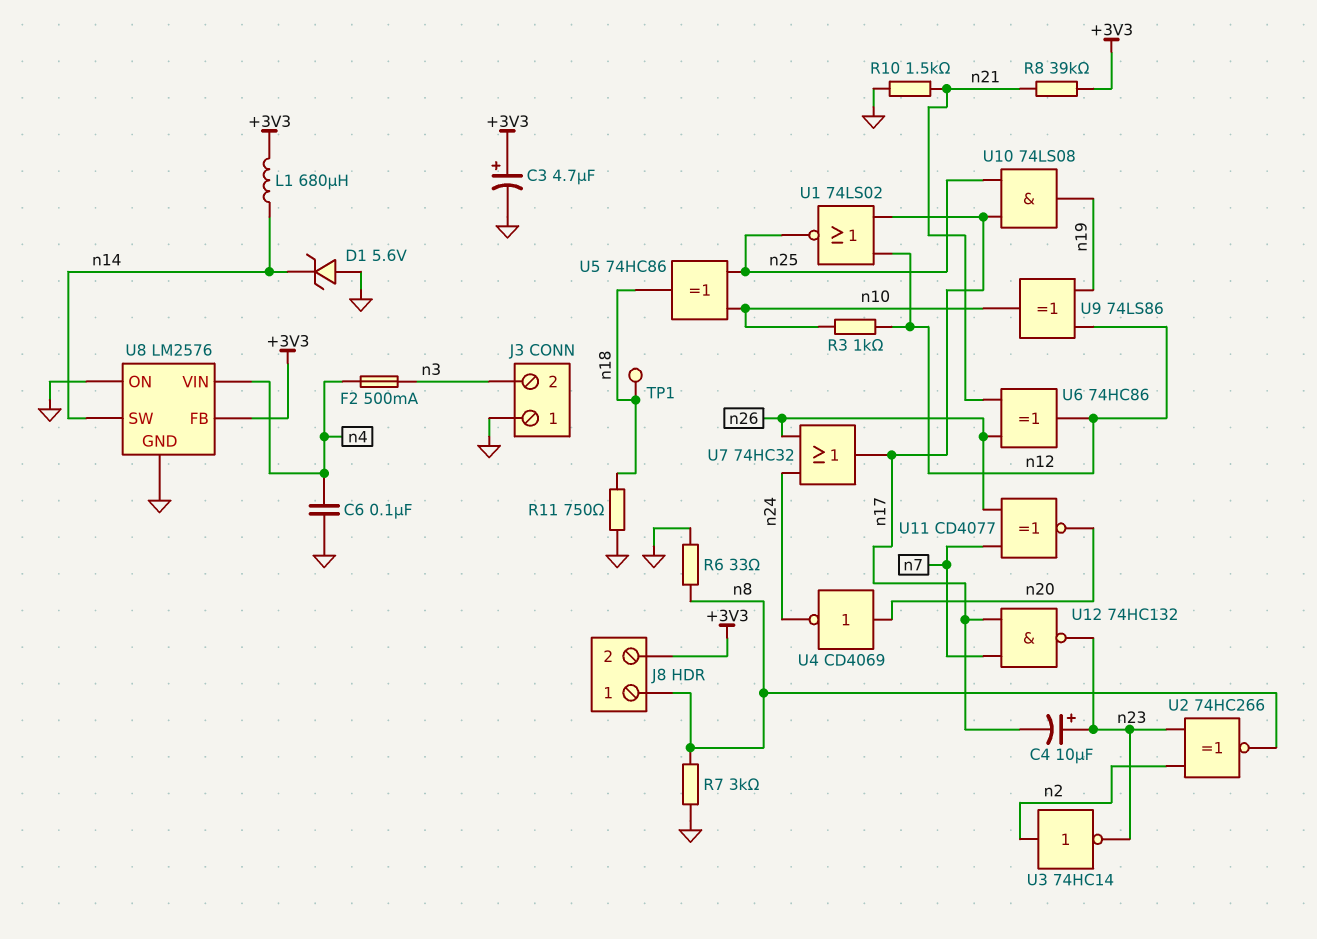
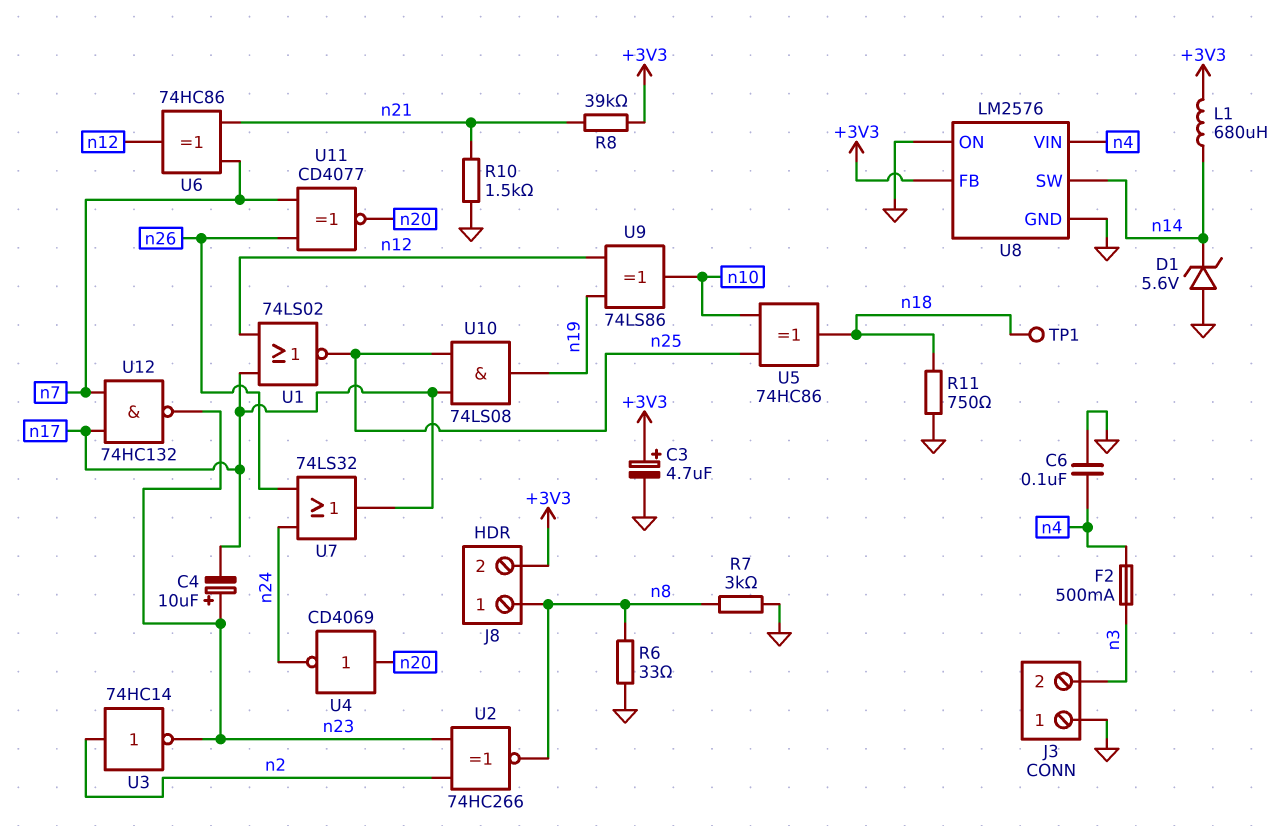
R3: 1k (n10, n12) -> none
U6: XOR 74HC86 (in n21, in n26, out n12) -> XOR 74HC86 (in n7, in n21, out n12)
U7: OR 74HC32 (in n24, in n26, out n17) -> OR 74LS32 (in n24, in n26, out n17)

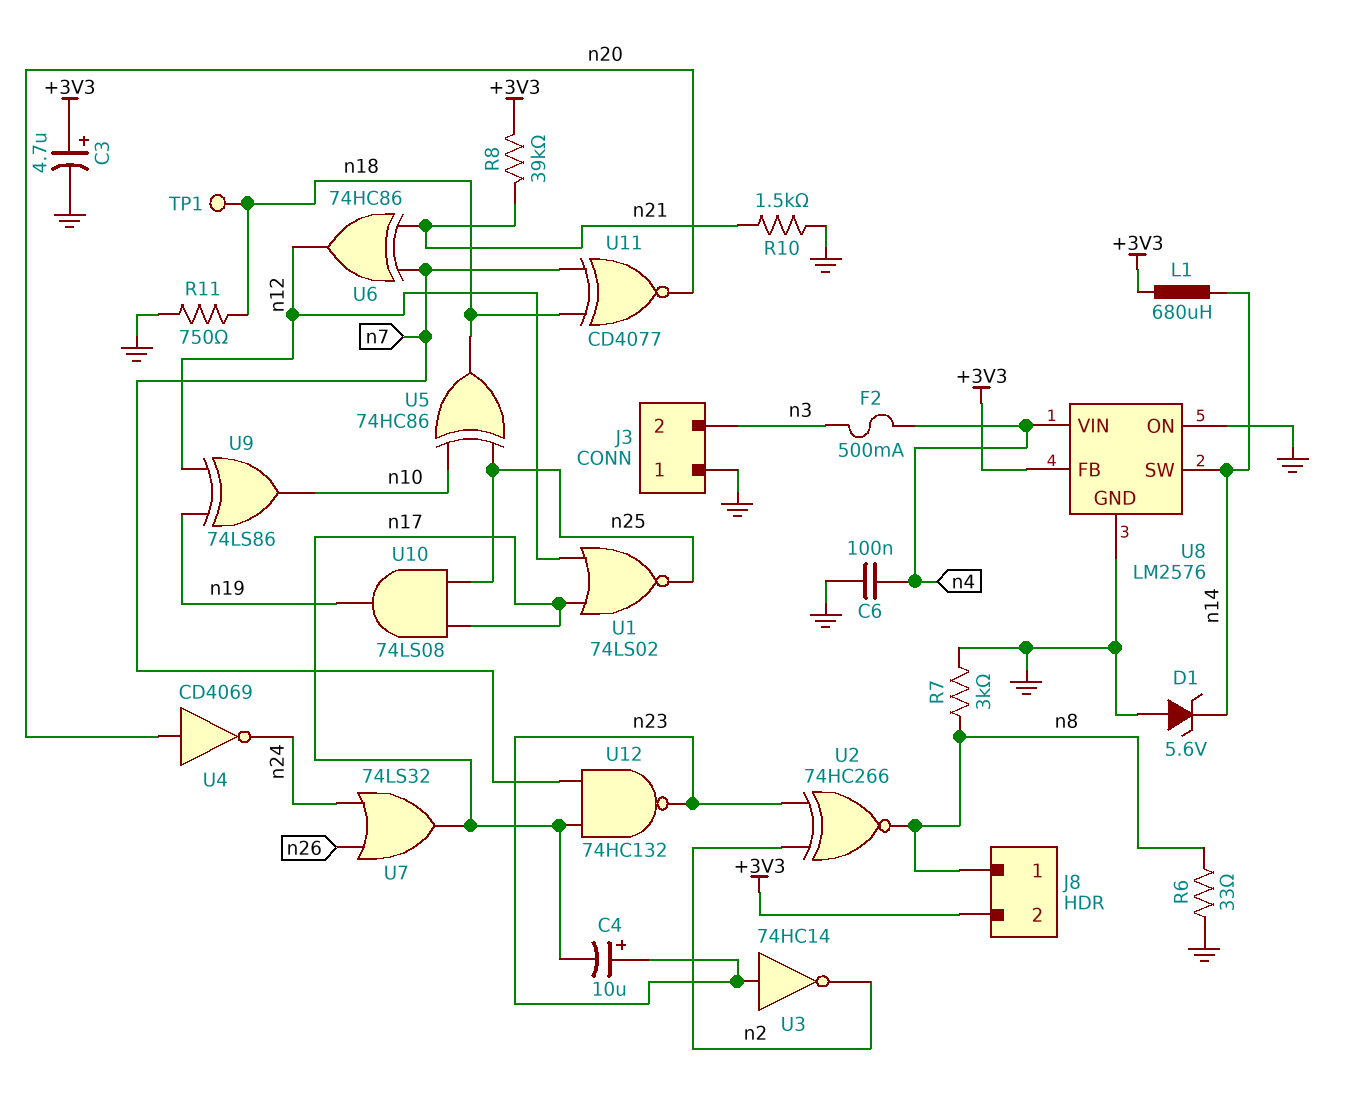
U3: NOT 74HC14 (in n2, out n23) -> NOT 74HC14 (in n23, out n2)
U11: XNOR CD4077 (in n7, in n26, out n20) -> XNOR CD4077 (in n7, in n18, out n20)

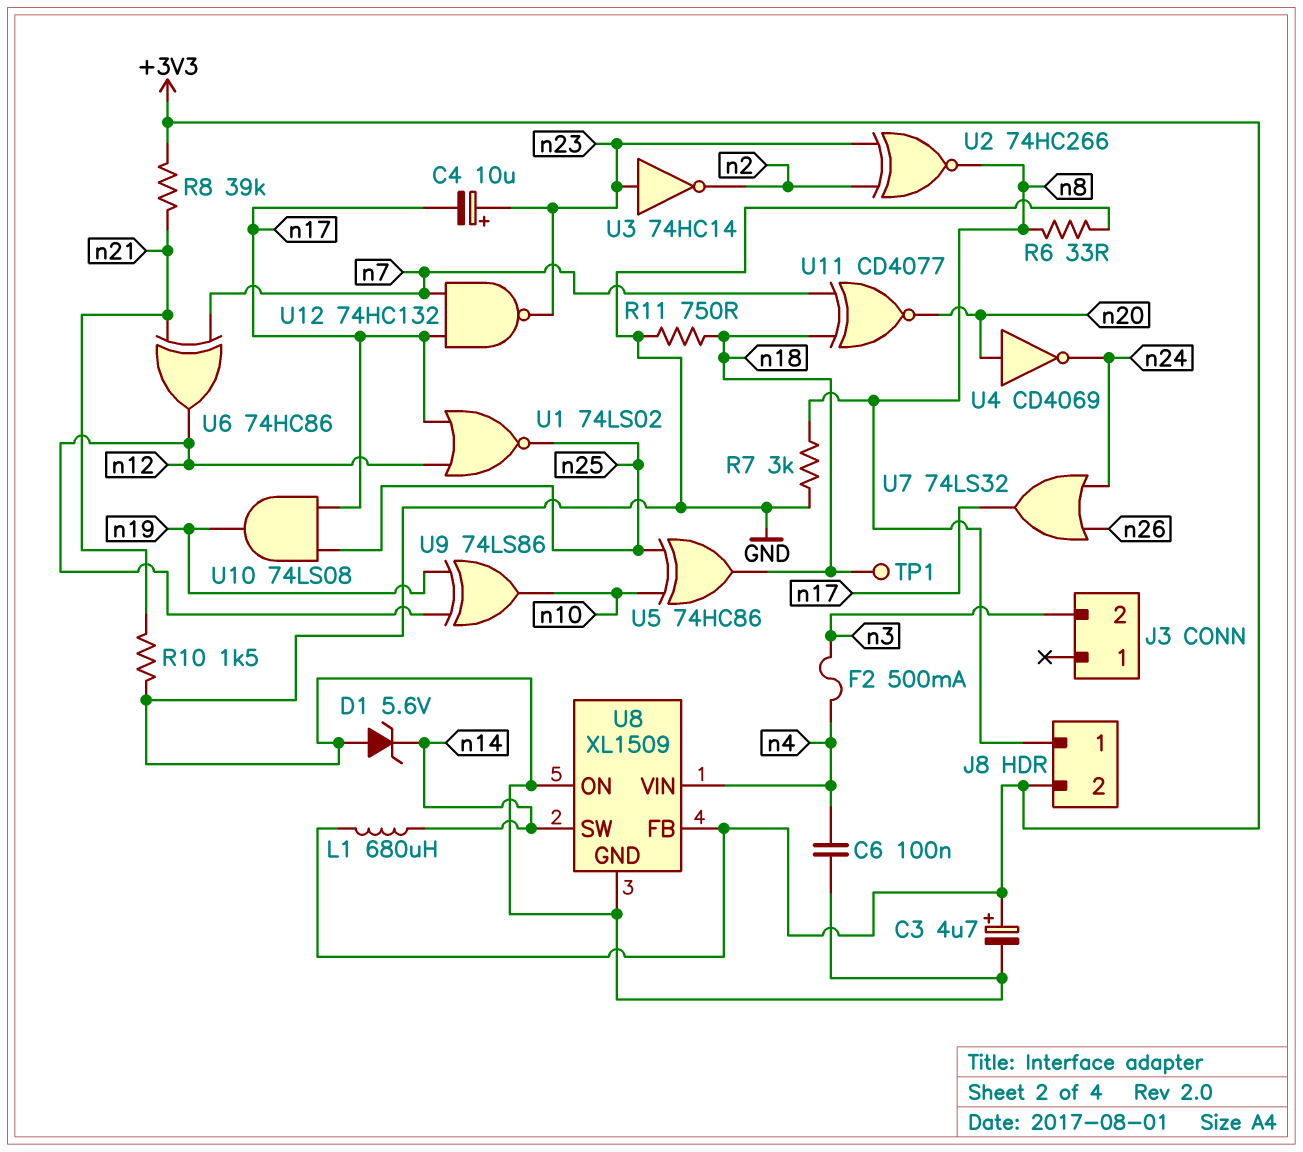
J3 pin 1: GND -> none
U8: LM2576 -> XL1509

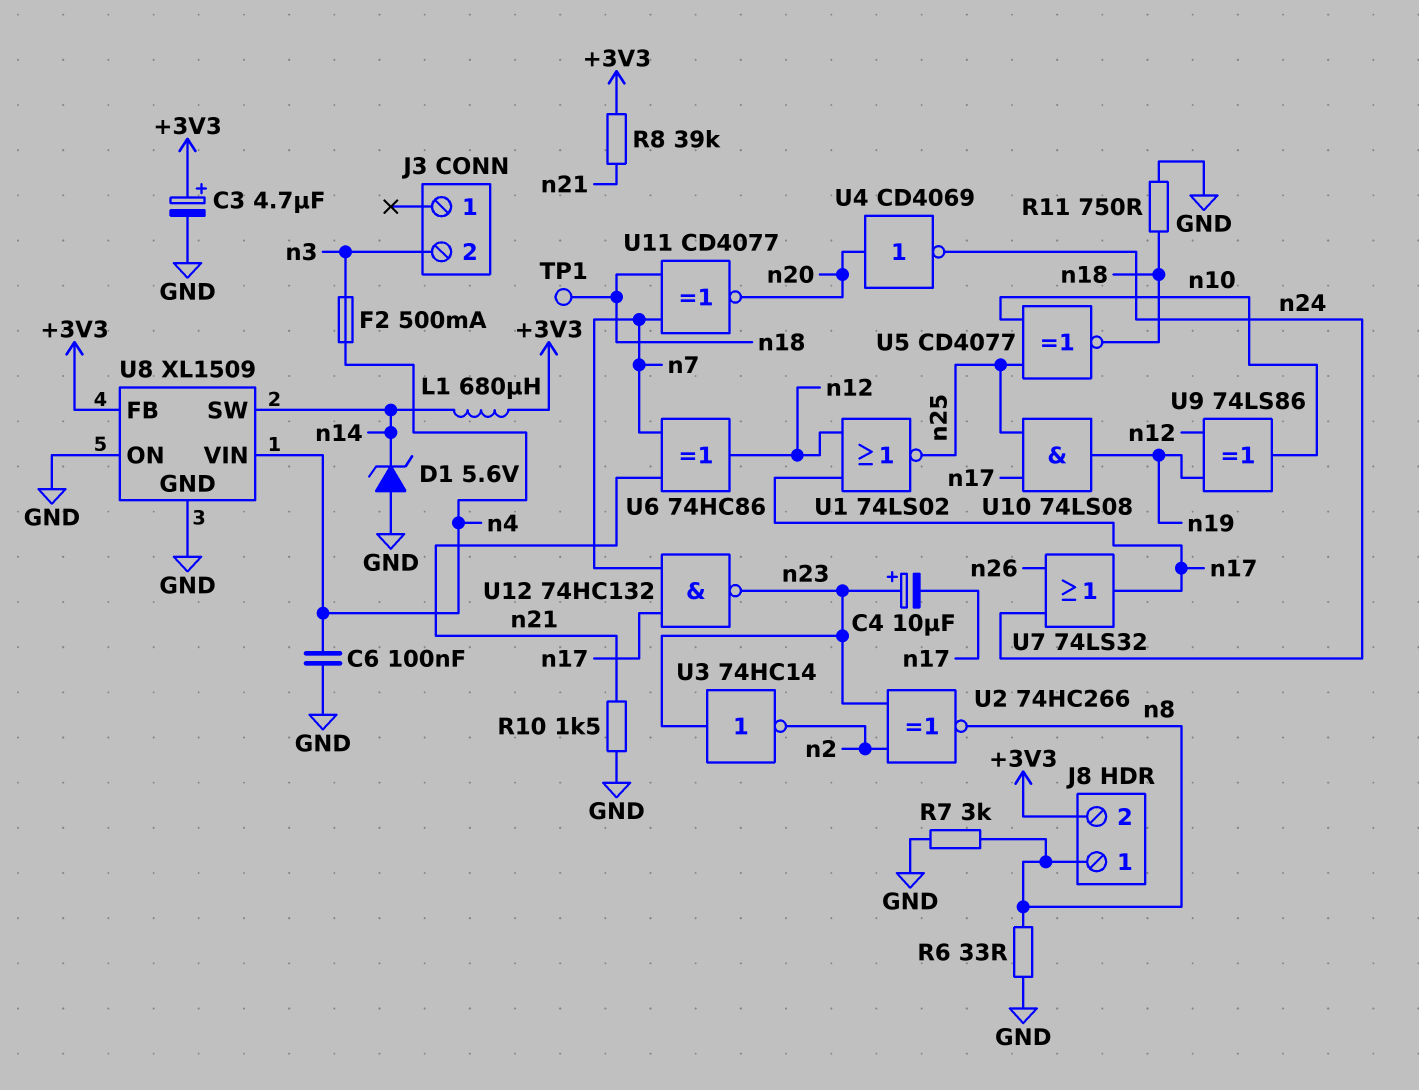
U5: XOR 74HC86 (in n10, in n25, out n18) -> XNOR CD4077 (in n10, in n25, out n18)

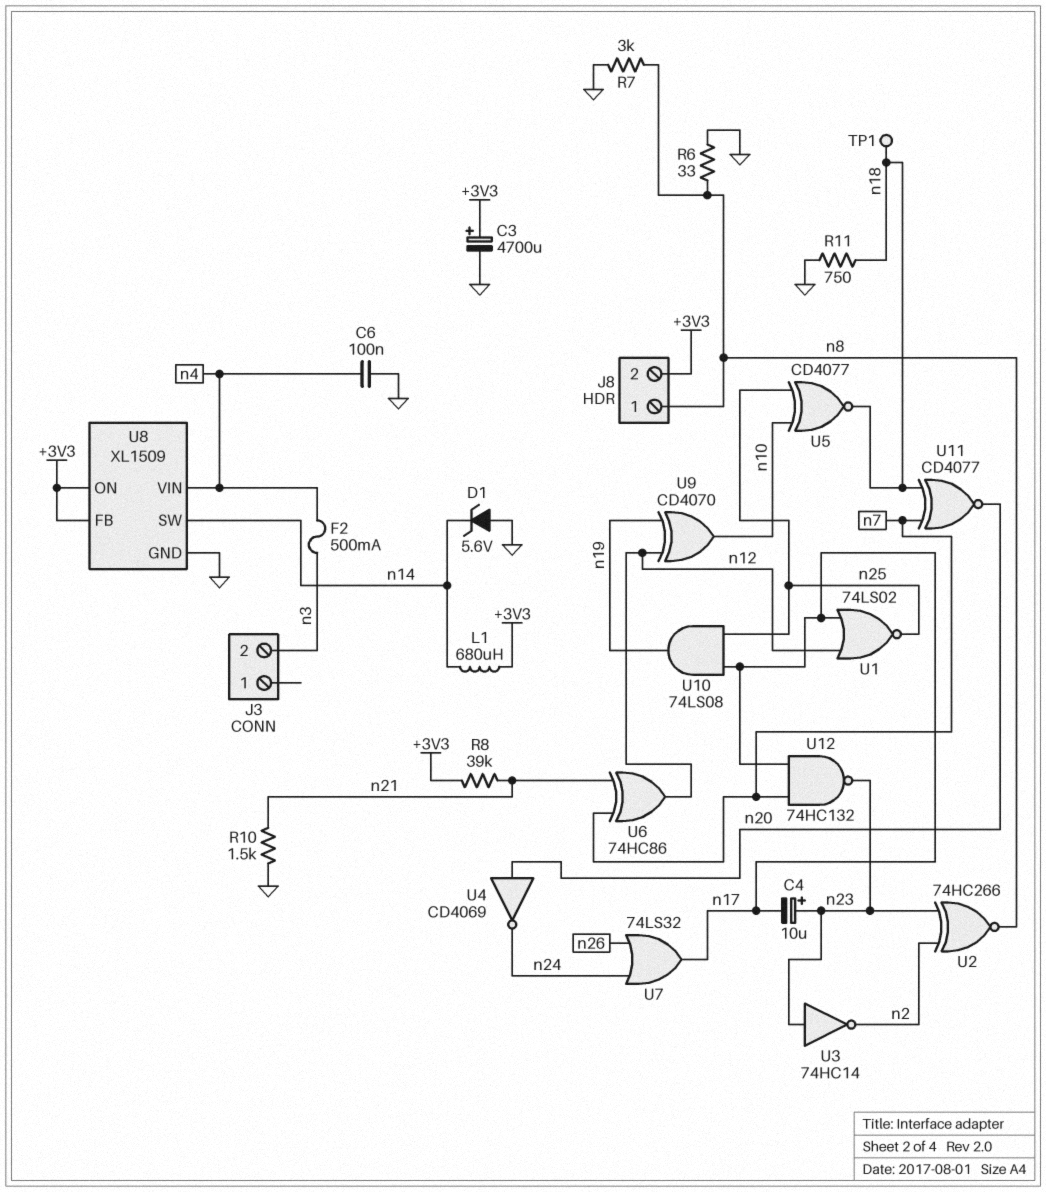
C3: 4.7uF (plus +3V3, minus GND) -> 4700uF (plus +3V3, minus GND)
U8 pin ON: GND -> +3V3
U9: XOR 74LS86 (in n12, in n19, out n10) -> XOR CD4070 (in n12, in n19, out n10)

